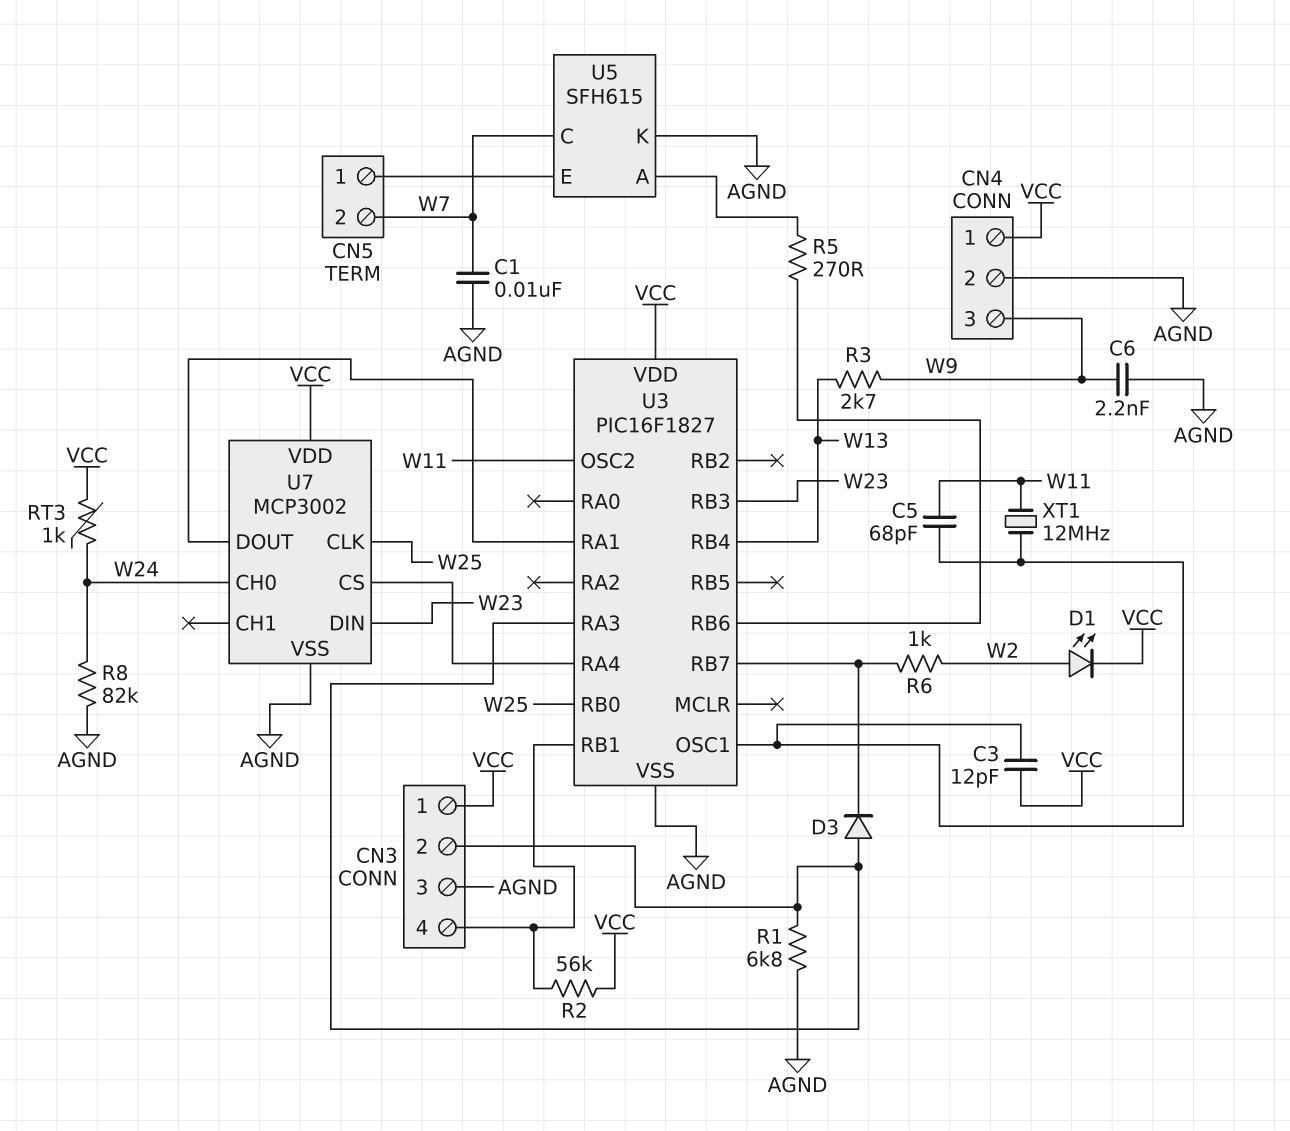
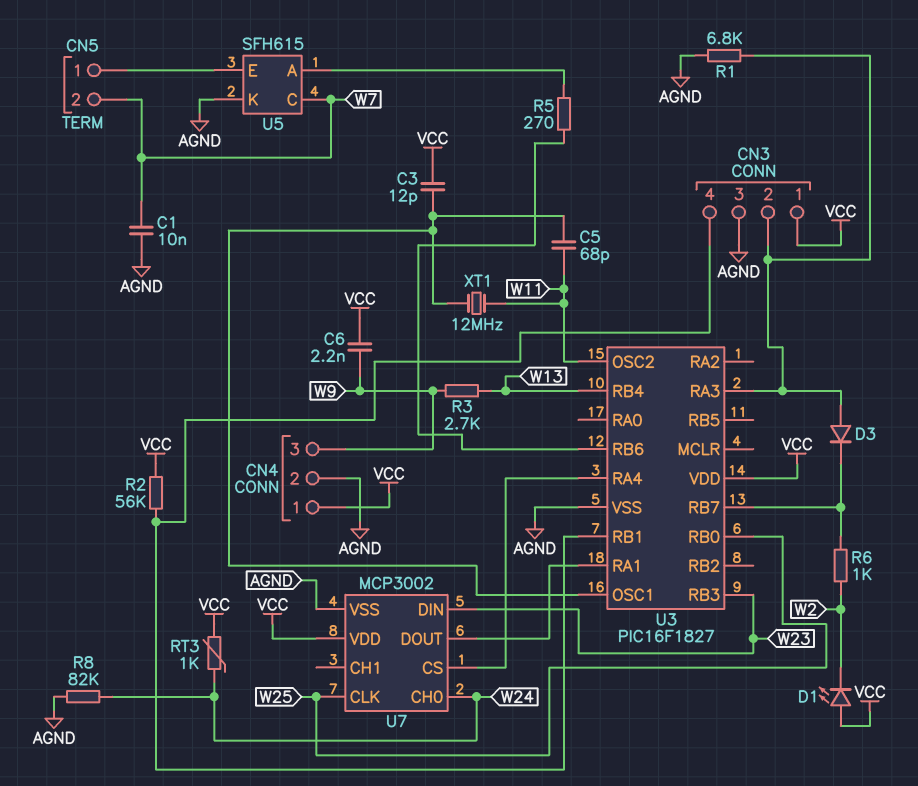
C6: 2.2nF (AGND, W9) -> 2.2nF (VCC, W9)
D1: LED (A W2, K VCC) -> LED (A VCC, K W2)

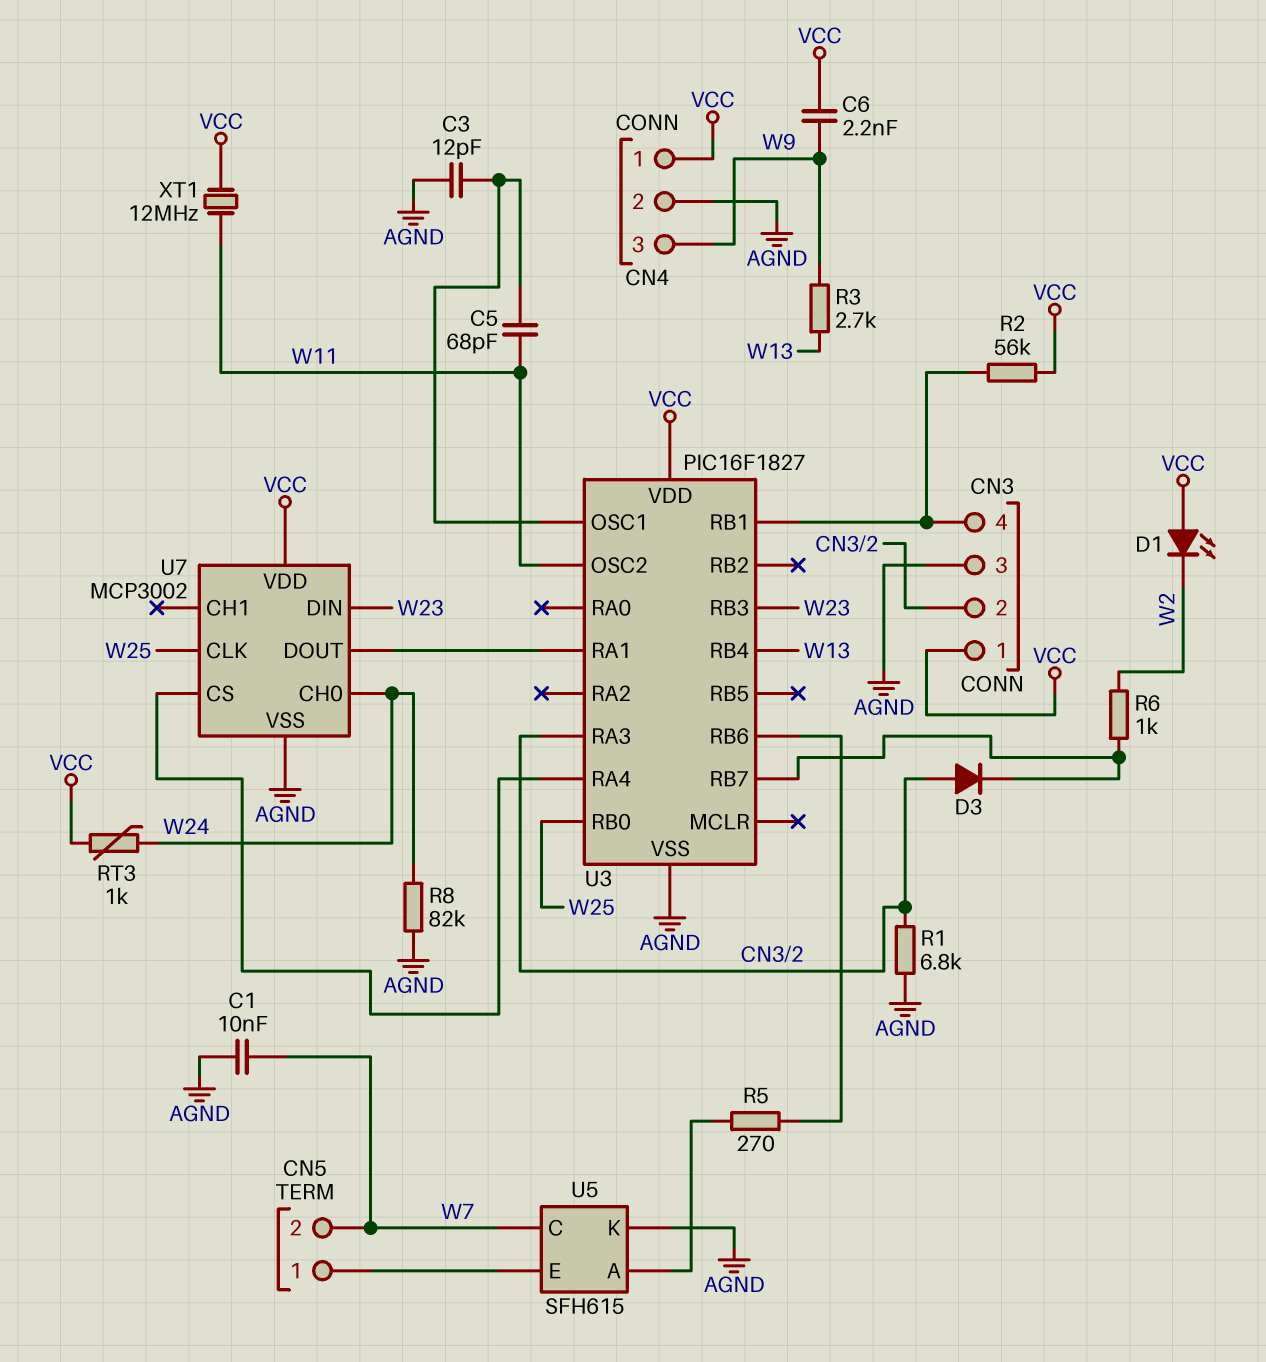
C3: 12pF (U3/OSC1, VCC) -> 12pF (AGND, U3/OSC1)
XT1: 12MHz (U3/OSC1, W11) -> 12MHz (VCC, W11)

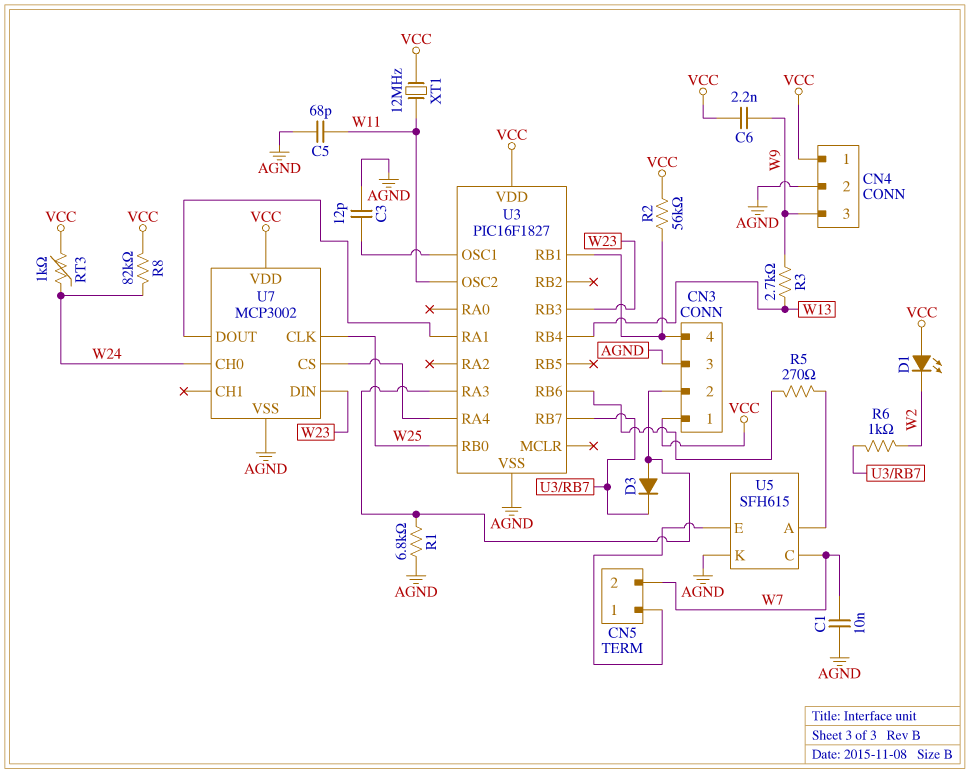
C5: 68pF (U3/OSC1, W11) -> 68pF (AGND, W11)
R8: 82k (AGND, W24) -> 82k (VCC, W24)

